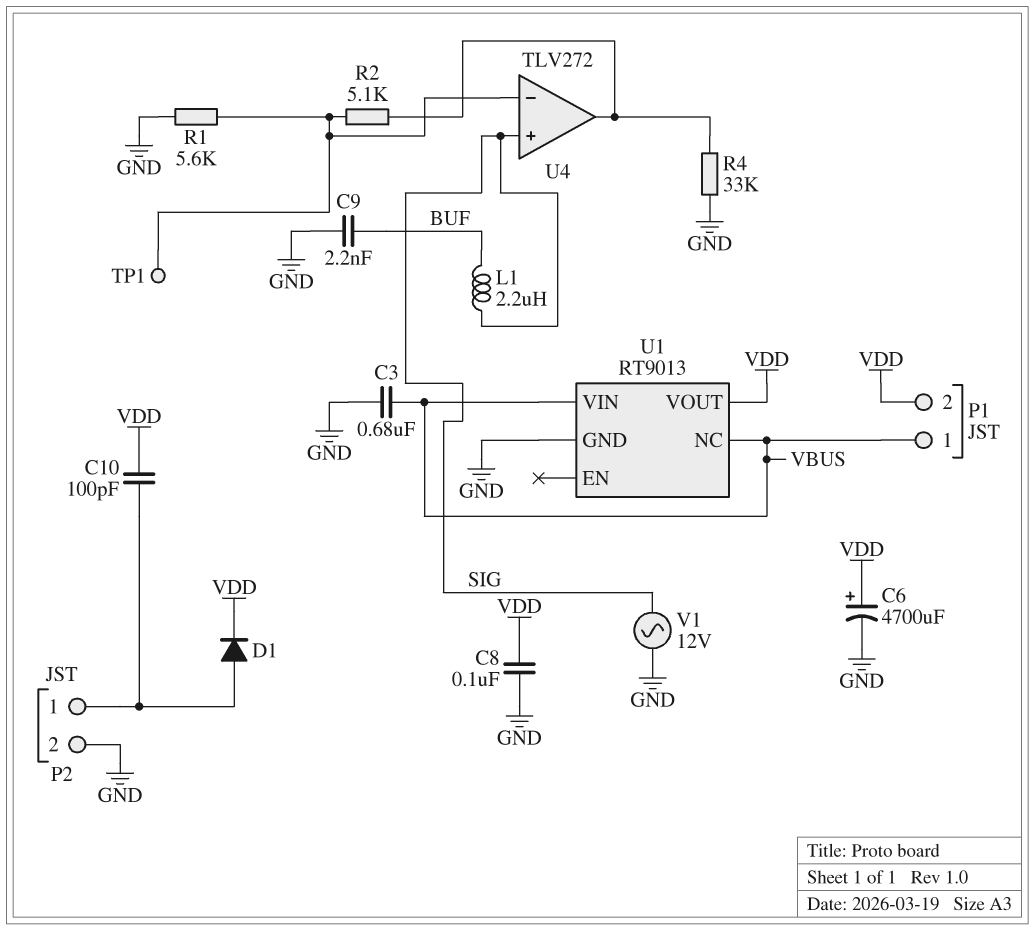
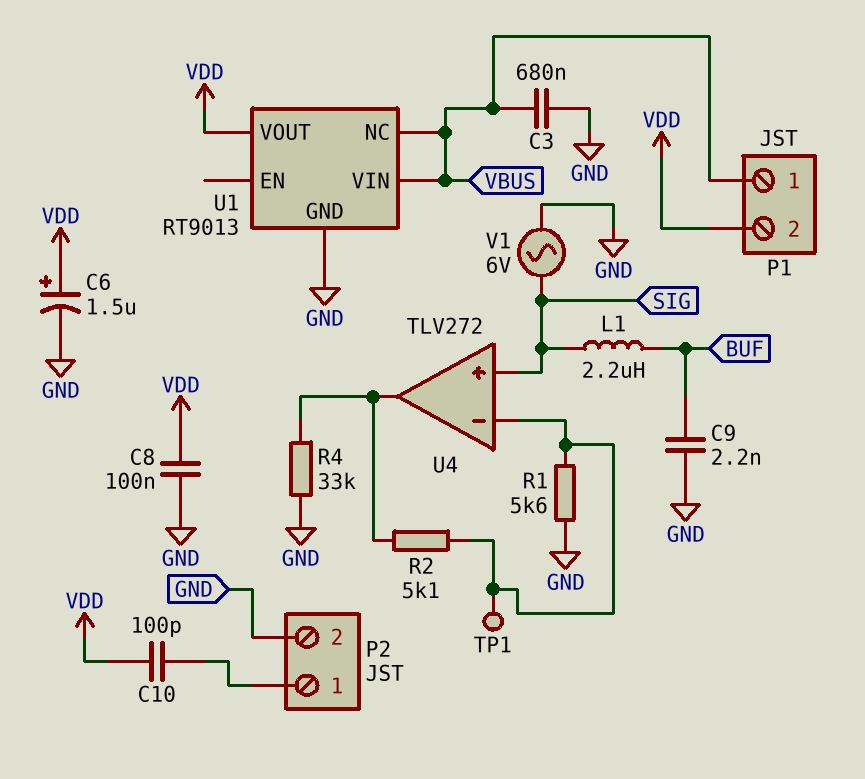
C6: 4700uF (plus VDD, minus GND) -> 1.5uF (plus VDD, minus GND)
D1: diode (A P2/1, K VDD) -> none
V1: AC 12V (GND, SIG) -> AC 6V (GND, SIG)

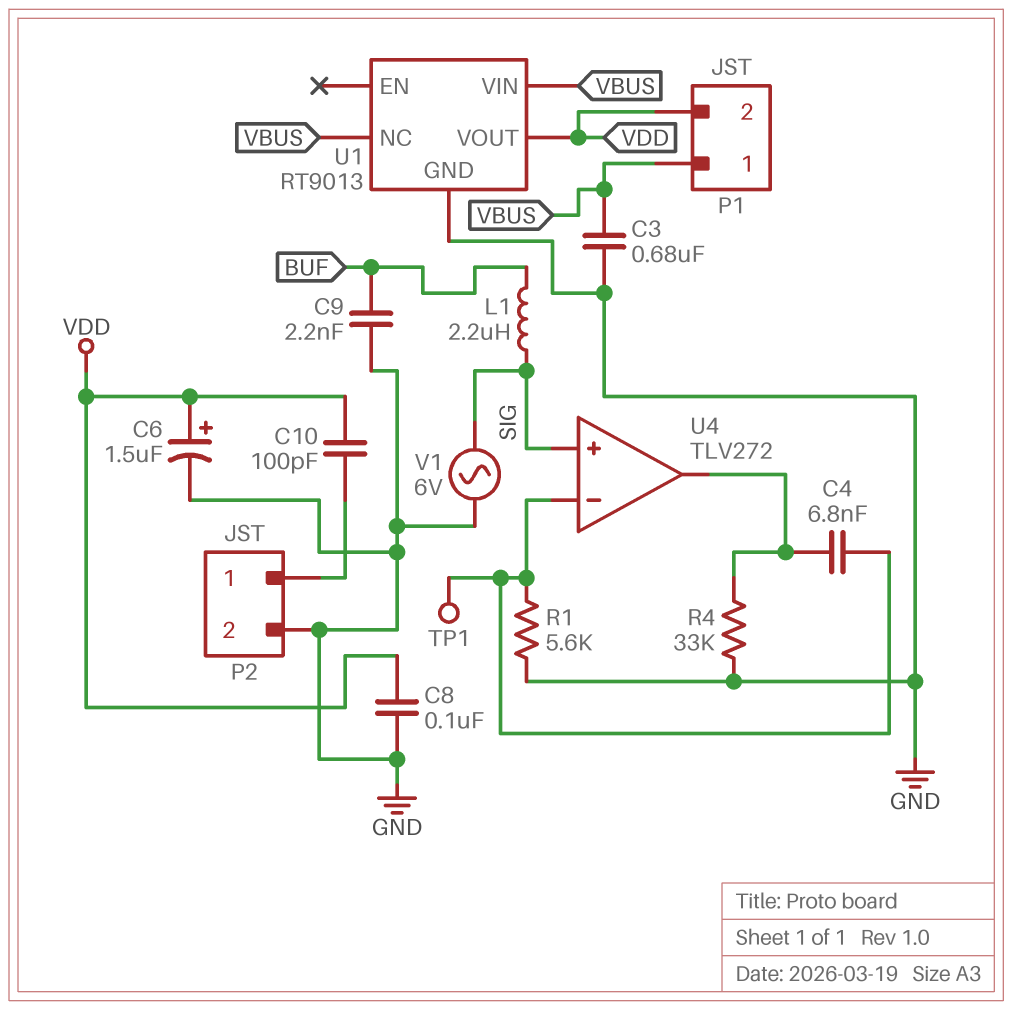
C4: none -> 6.8nF (U4/in-, U4/out)
R2: 5.1k (U4/in-, U4/out) -> none

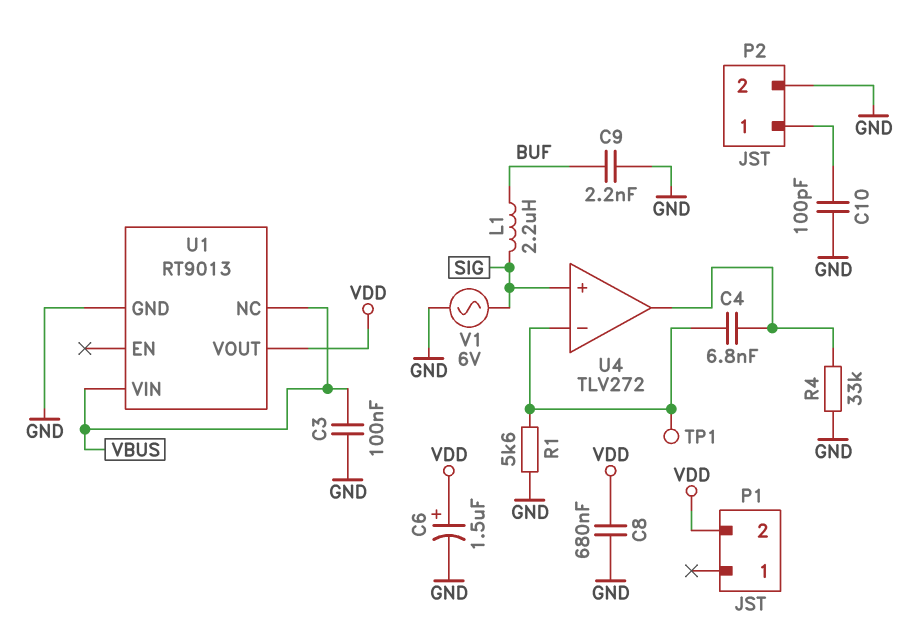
C3: 680nF (GND, VBUS) -> 100nF (GND, VBUS)
C8: 100nF (GND, VDD) -> 680nF (GND, VDD)
C10: 100pF (P2/1, VDD) -> 100pF (GND, P2/1)
P1 pin 1: VBUS -> none

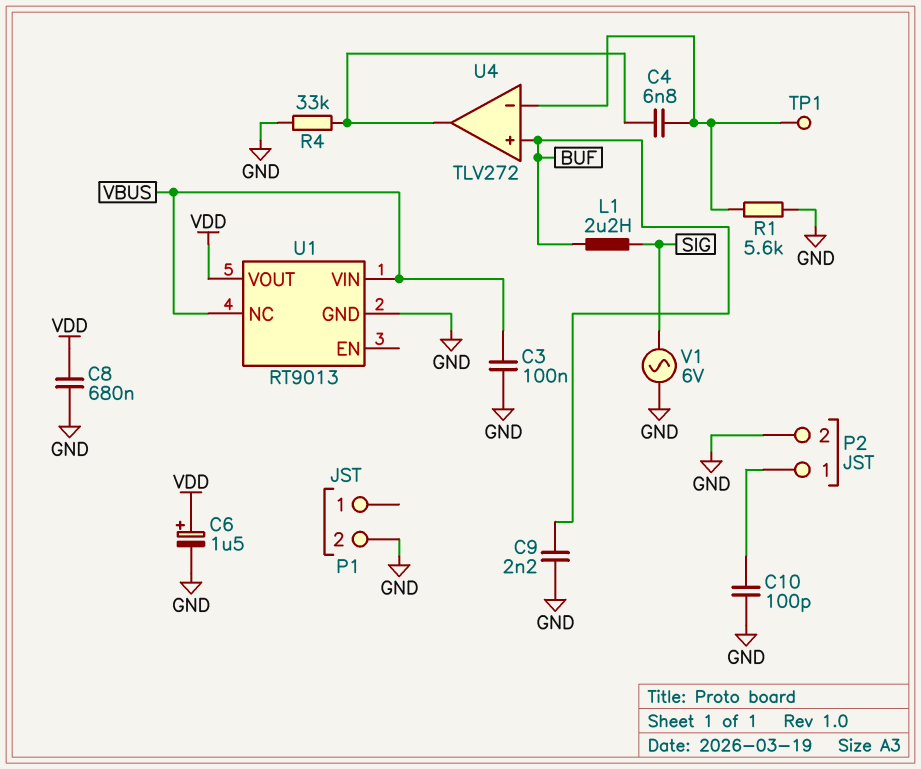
P1 pin 2: VDD -> GND
U4 pin in+: SIG -> BUF

